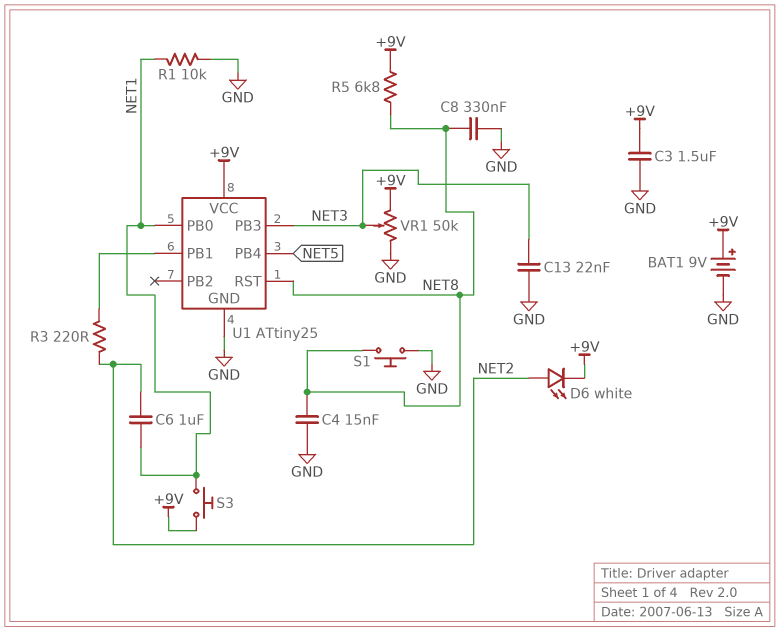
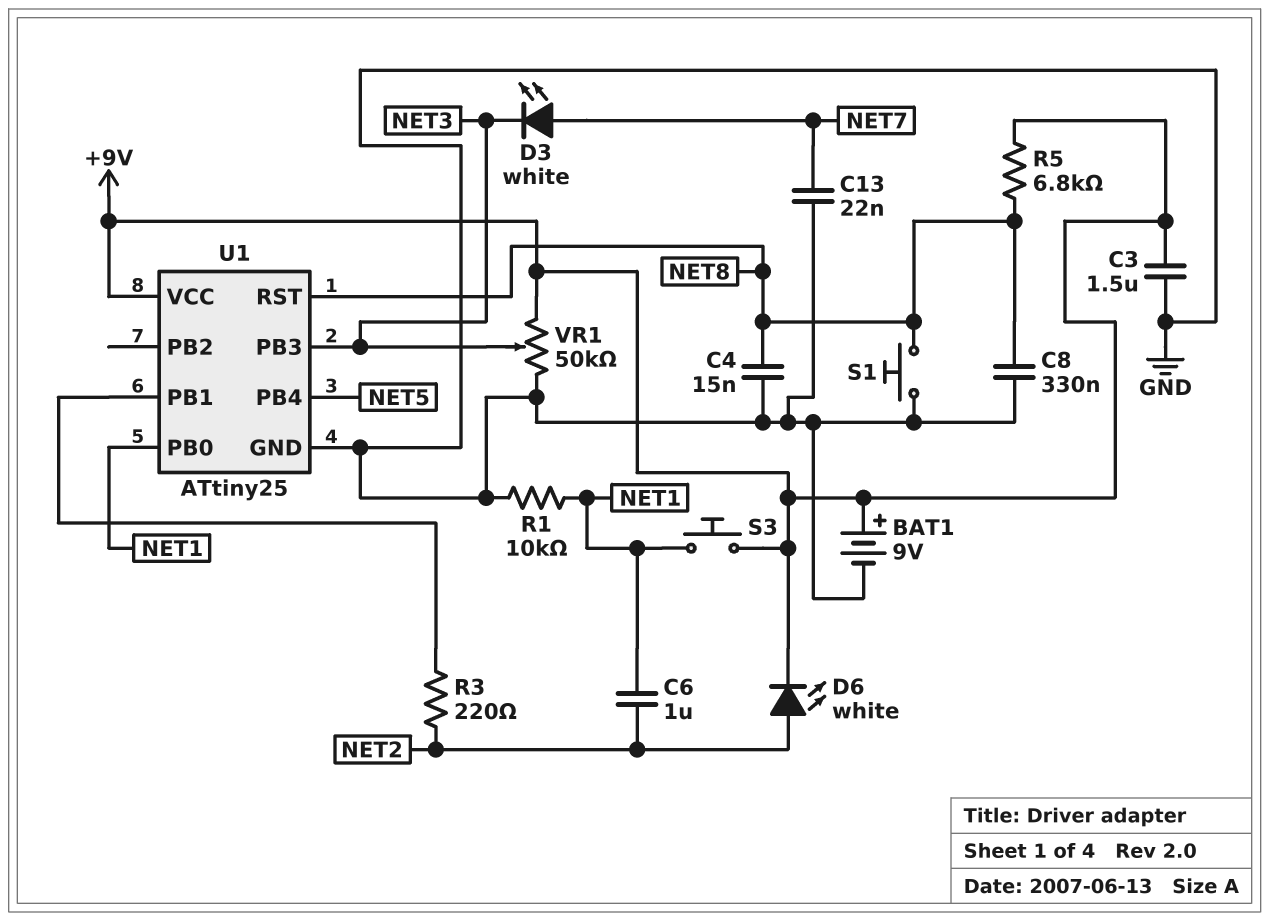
C13: 22nF (GND, NET3) -> 22nF (GND, NET7)
D3: none -> LED white (A NET7, K NET3)

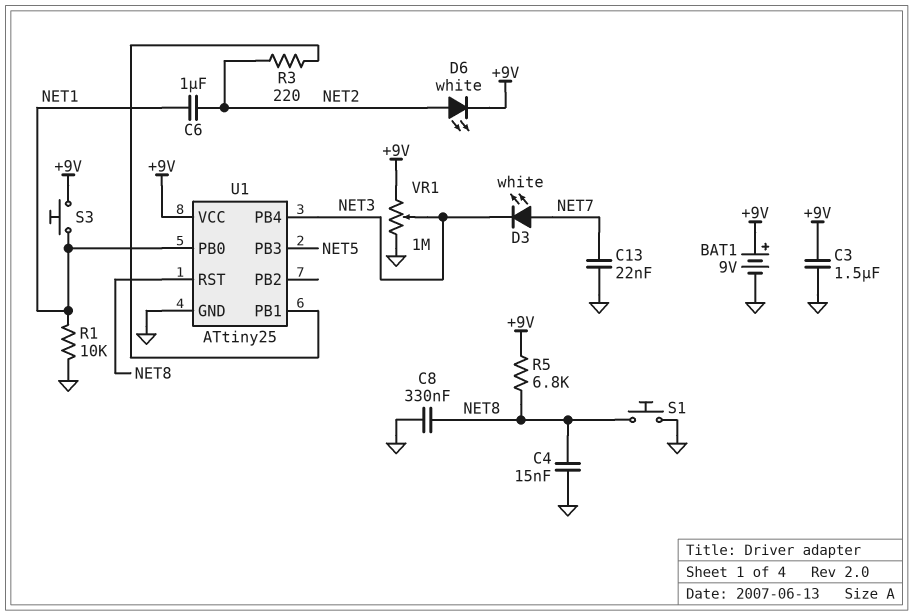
U1 pin PB3: NET3 -> NET5
U1 pin PB4: NET5 -> NET3
VR1: 50k (+9V, GND, wiper NET3) -> 1M (+9V, GND, wiper NET3)

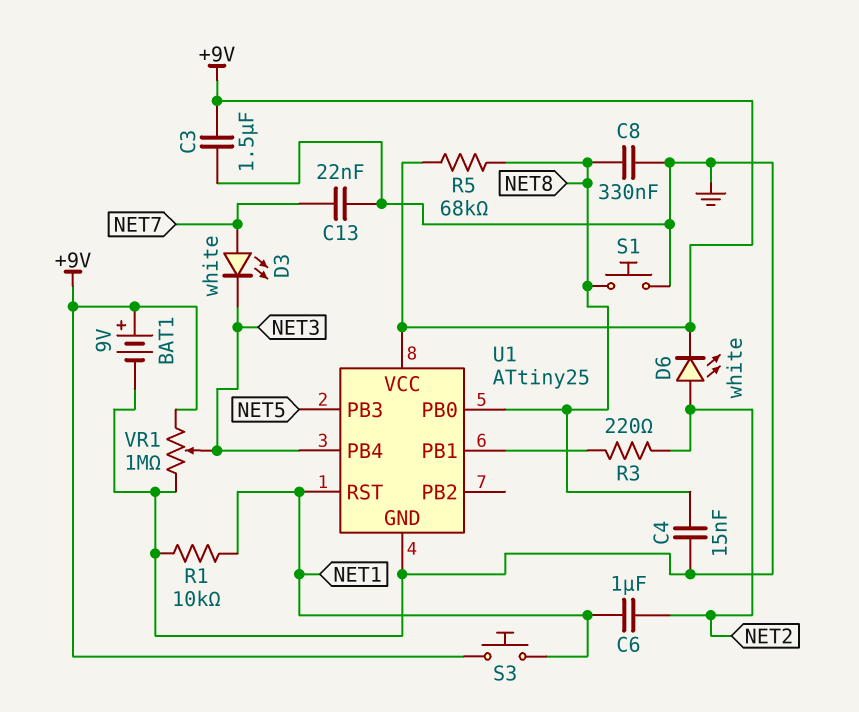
R5: 6.8k (+9V, NET8) -> 68k (+9V, NET8)
U1 pin PB0: NET1 -> NET8
U1 pin RST: NET8 -> NET1

